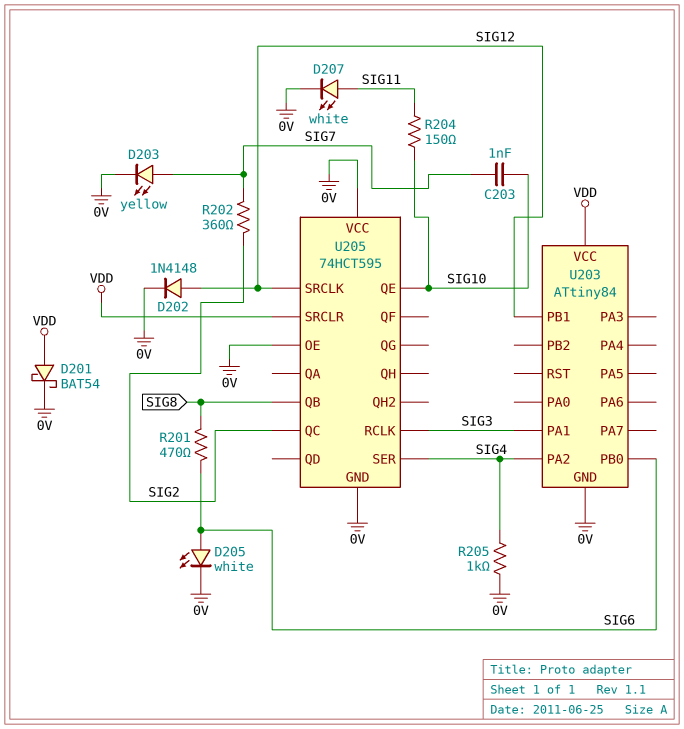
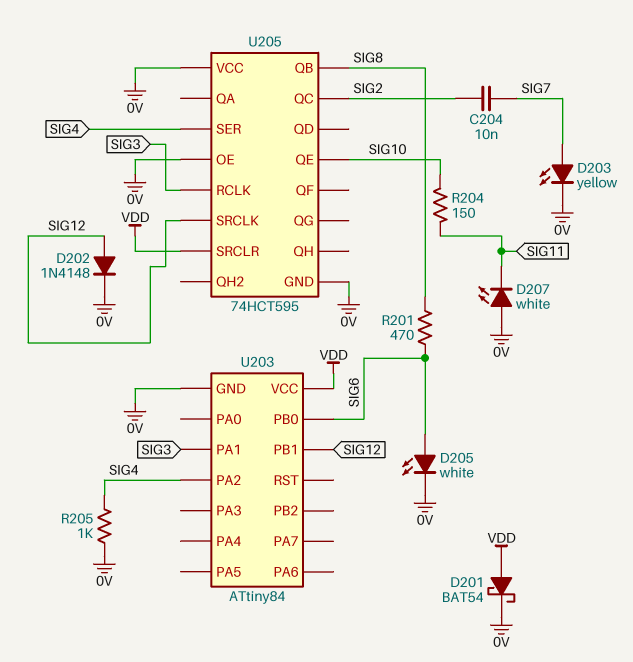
C203: 1nF (SIG7, SIG10) -> none
C204: none -> 10nF (SIG2, SIG7)
D207: LED white (A SIG11, K 0V) -> LED white (A 0V, K SIG11)
R202: 360 (SIG2, SIG7) -> none

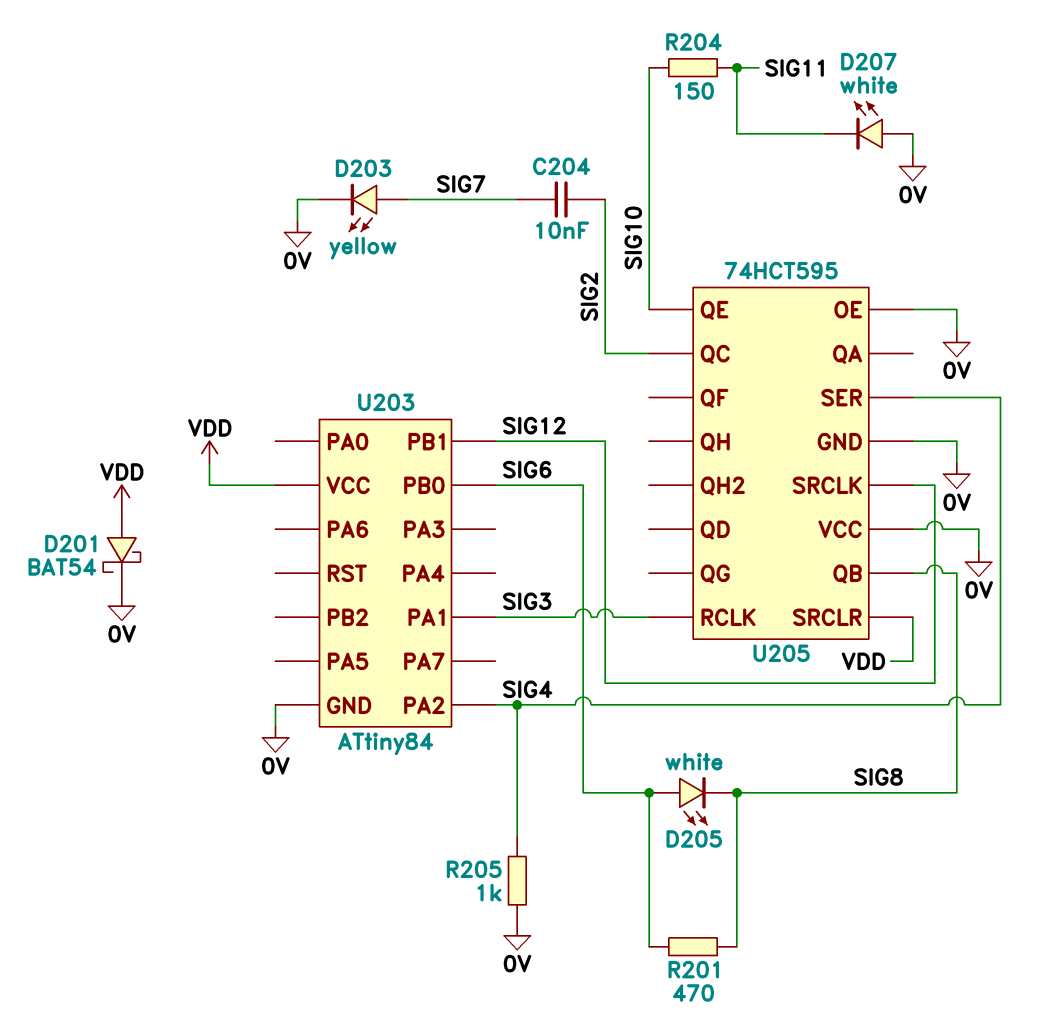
D202: diode 1N4148 (A SIG12, K 0V) -> none
D205: LED white (A SIG6, K 0V) -> LED white (A SIG6, K SIG8)

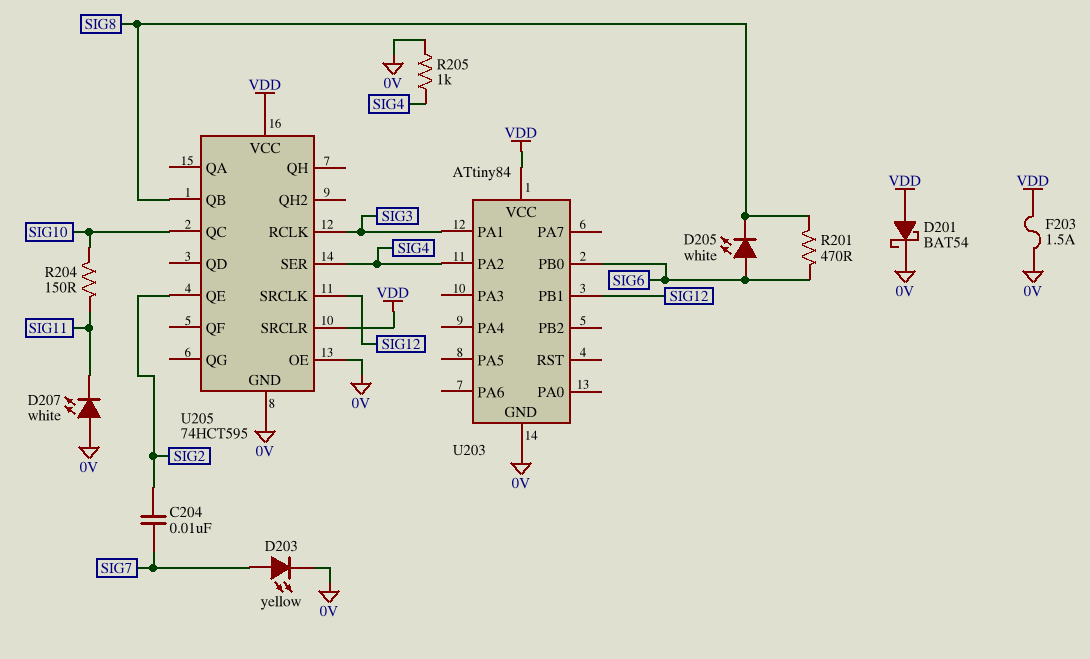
F203: none -> 1.5A (0V, VDD)
U205 pin QC: SIG2 -> SIG10
U205 pin QE: SIG10 -> SIG2
U205 pin VCC: 0V -> VDD

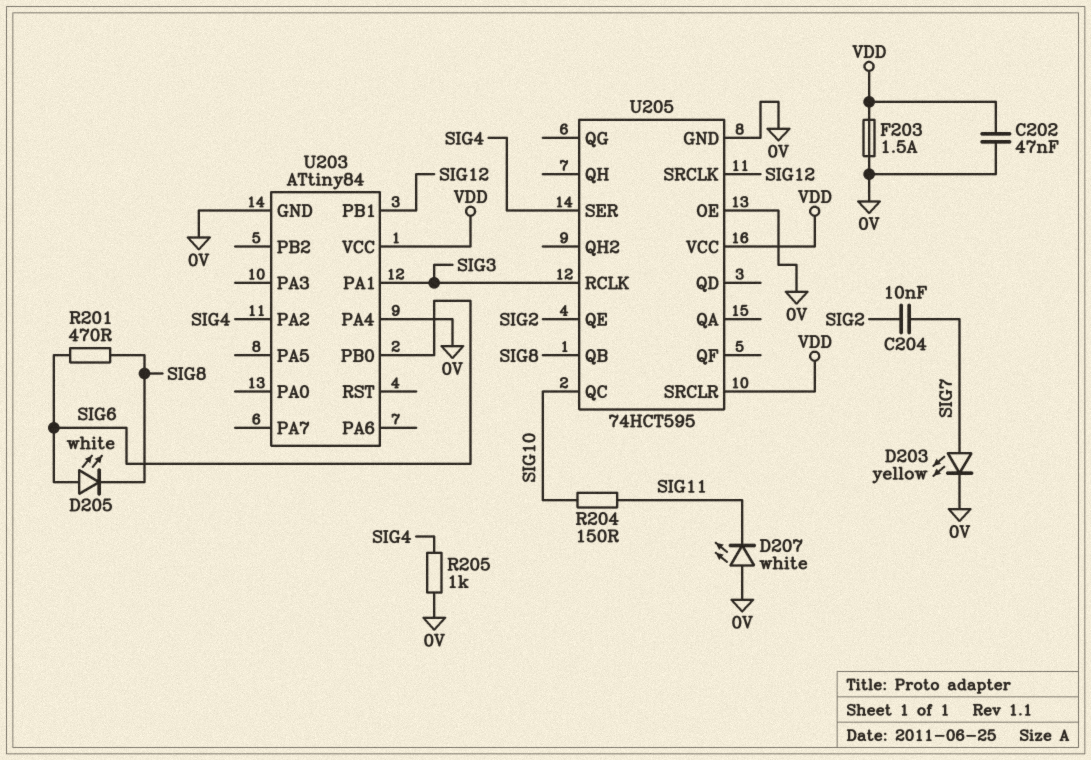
C202: none -> 47nF (0V, VDD)
D201: schottky BAT54 (A VDD, K 0V) -> none
U203 pin PA4: none -> 0V

